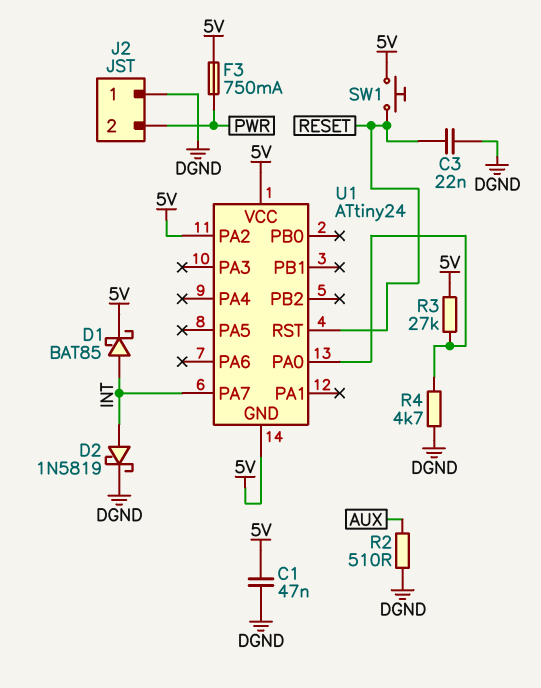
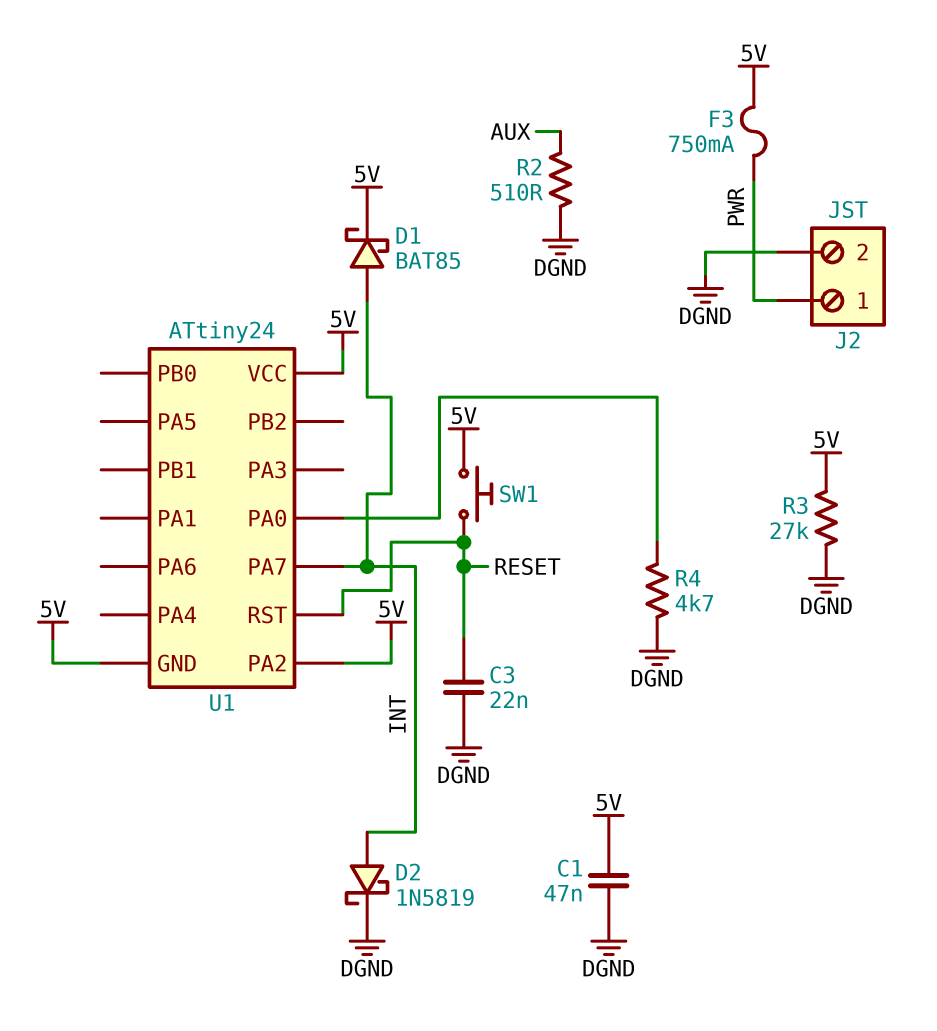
J2 pin 1: DGND -> PWR
J2 pin 2: PWR -> DGND
R3: 27k (5V, U1/PA0) -> 27k (5V, DGND)

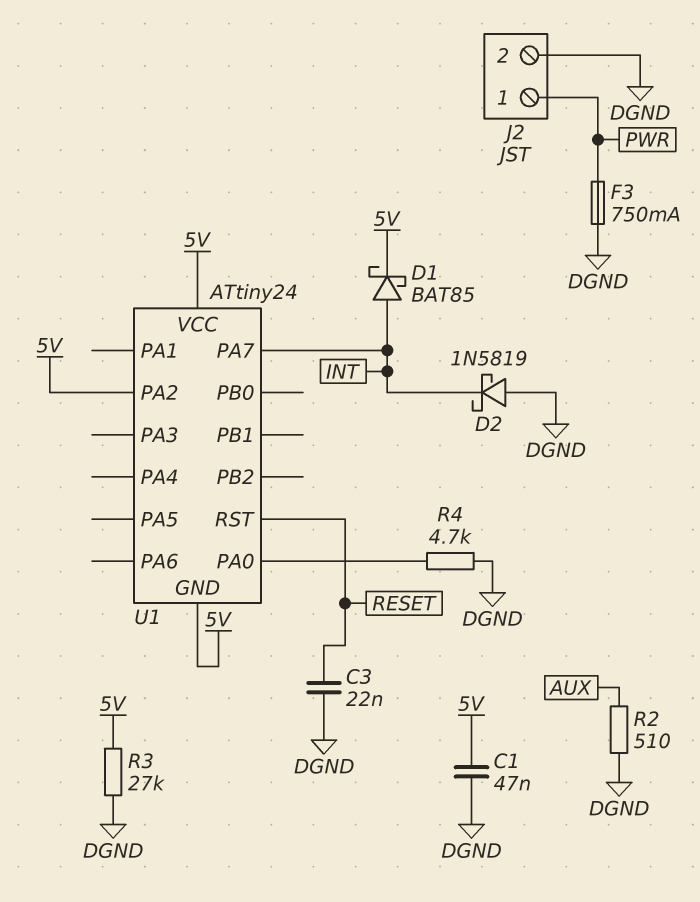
D2: schottky 1N5819 (A INT, K DGND) -> schottky 1N5819 (A DGND, K INT)
F3: 750mA (5V, PWR) -> 750mA (DGND, PWR)
SW1: button (5V, RESET) -> none

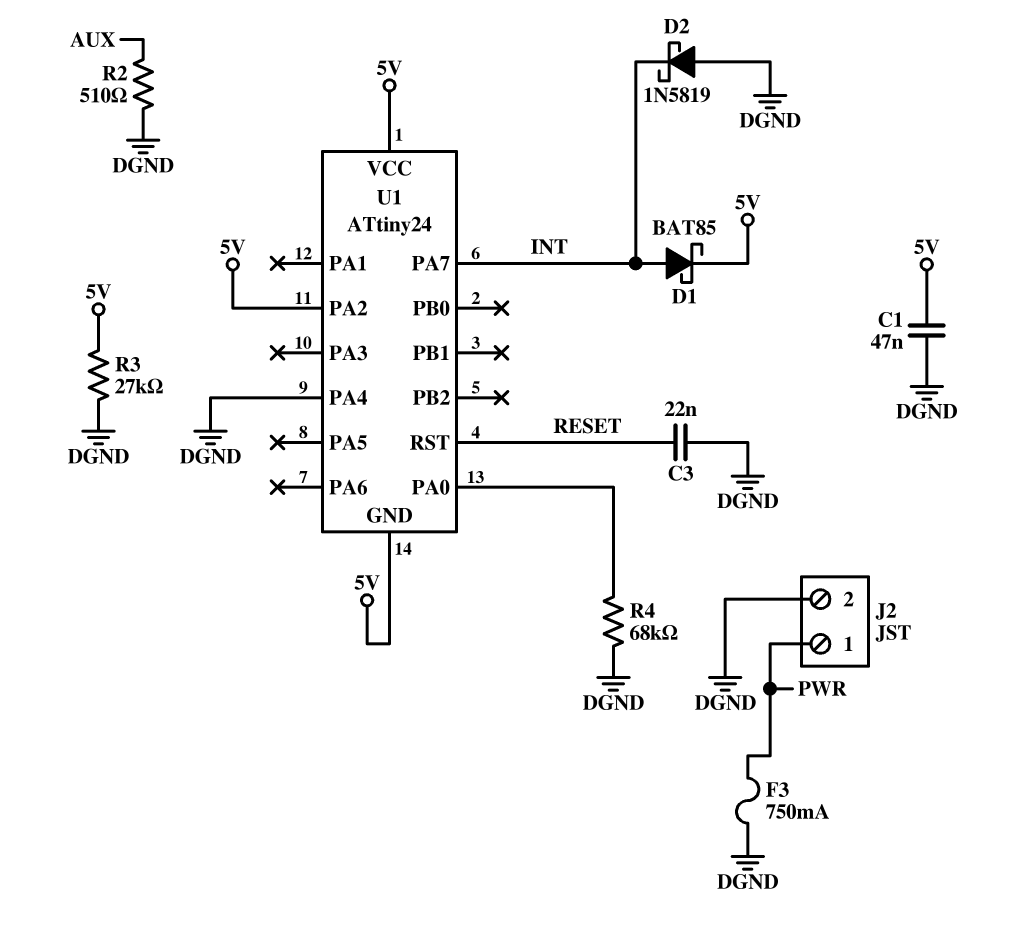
R4: 4.7k (DGND, U1/PA0) -> 68k (DGND, U1/PA0)
U1 pin PA4: none -> DGND

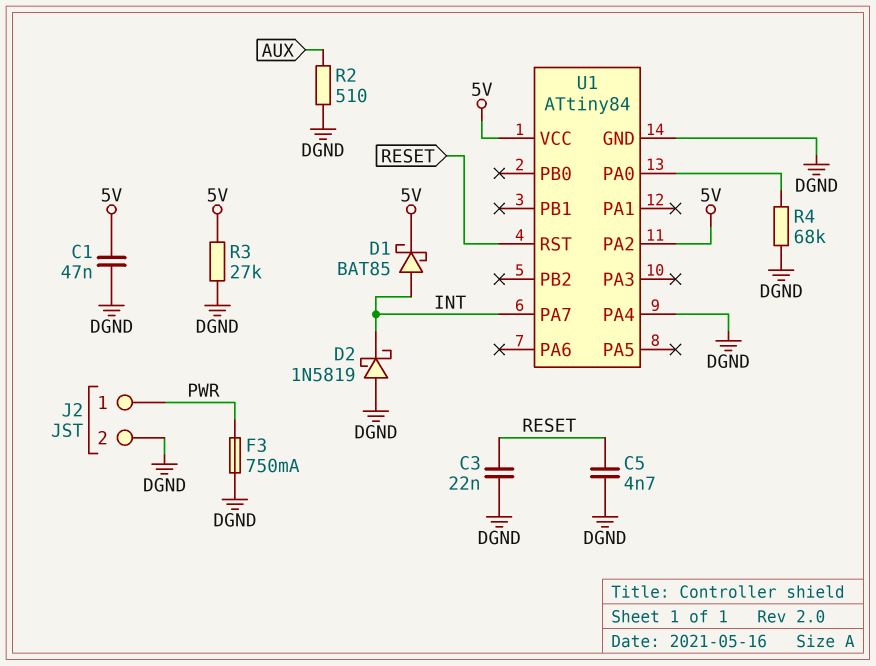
C5: none -> 4.7nF (DGND, RESET)
U1: ATtiny24 -> ATtiny84
U1 pin GND: 5V -> DGND

